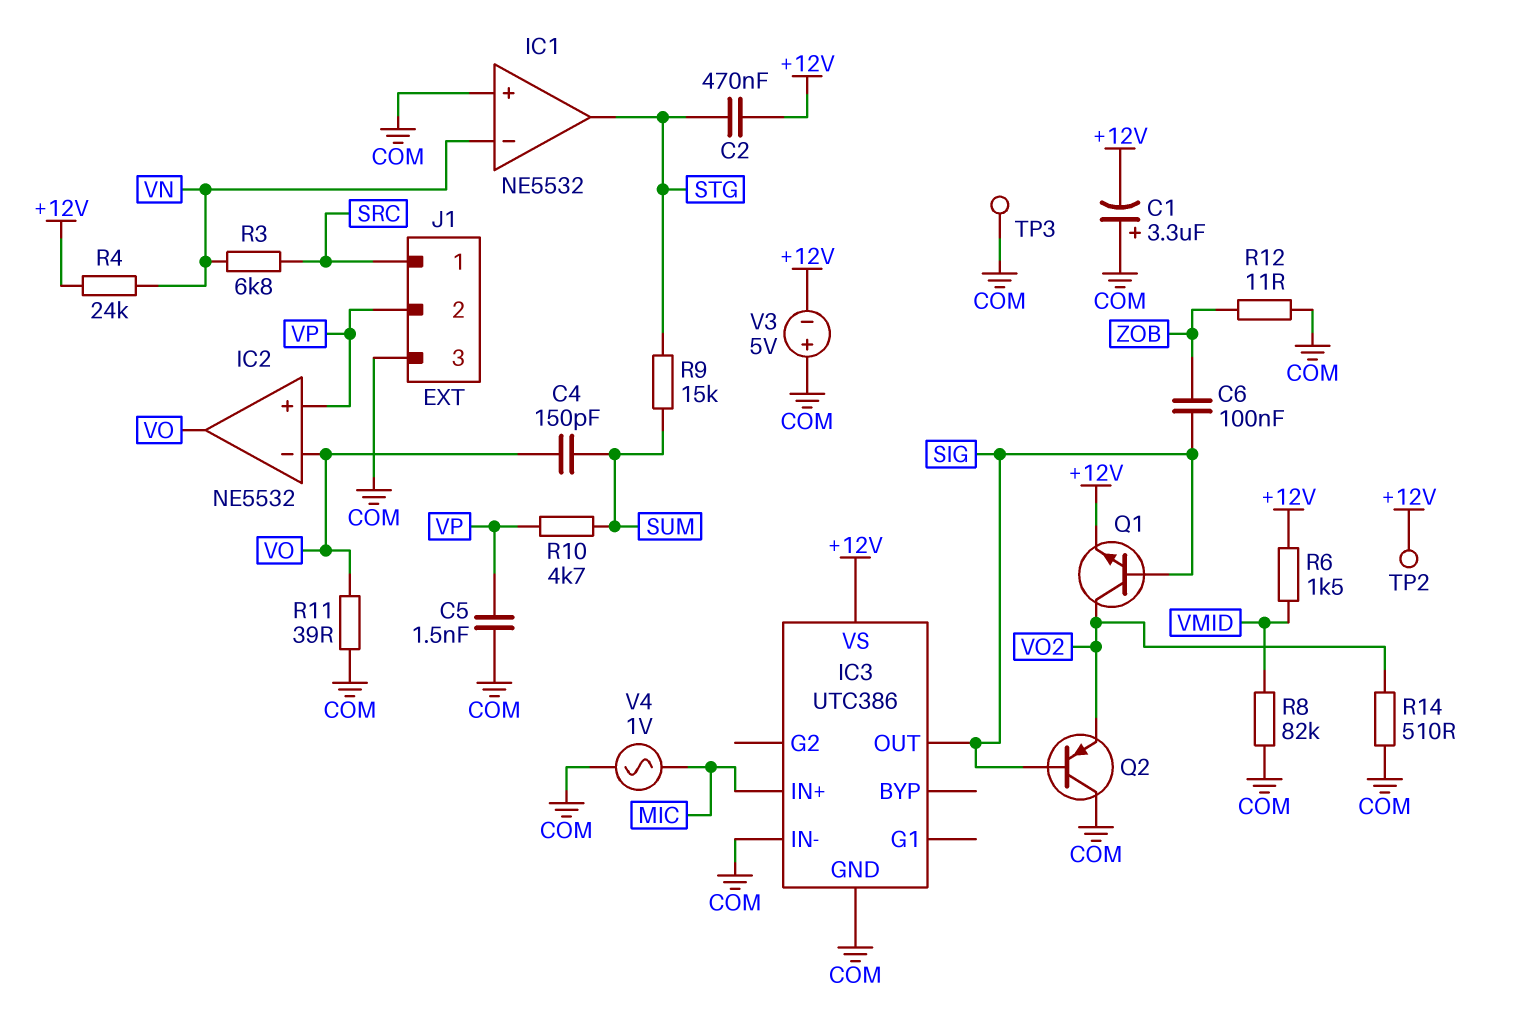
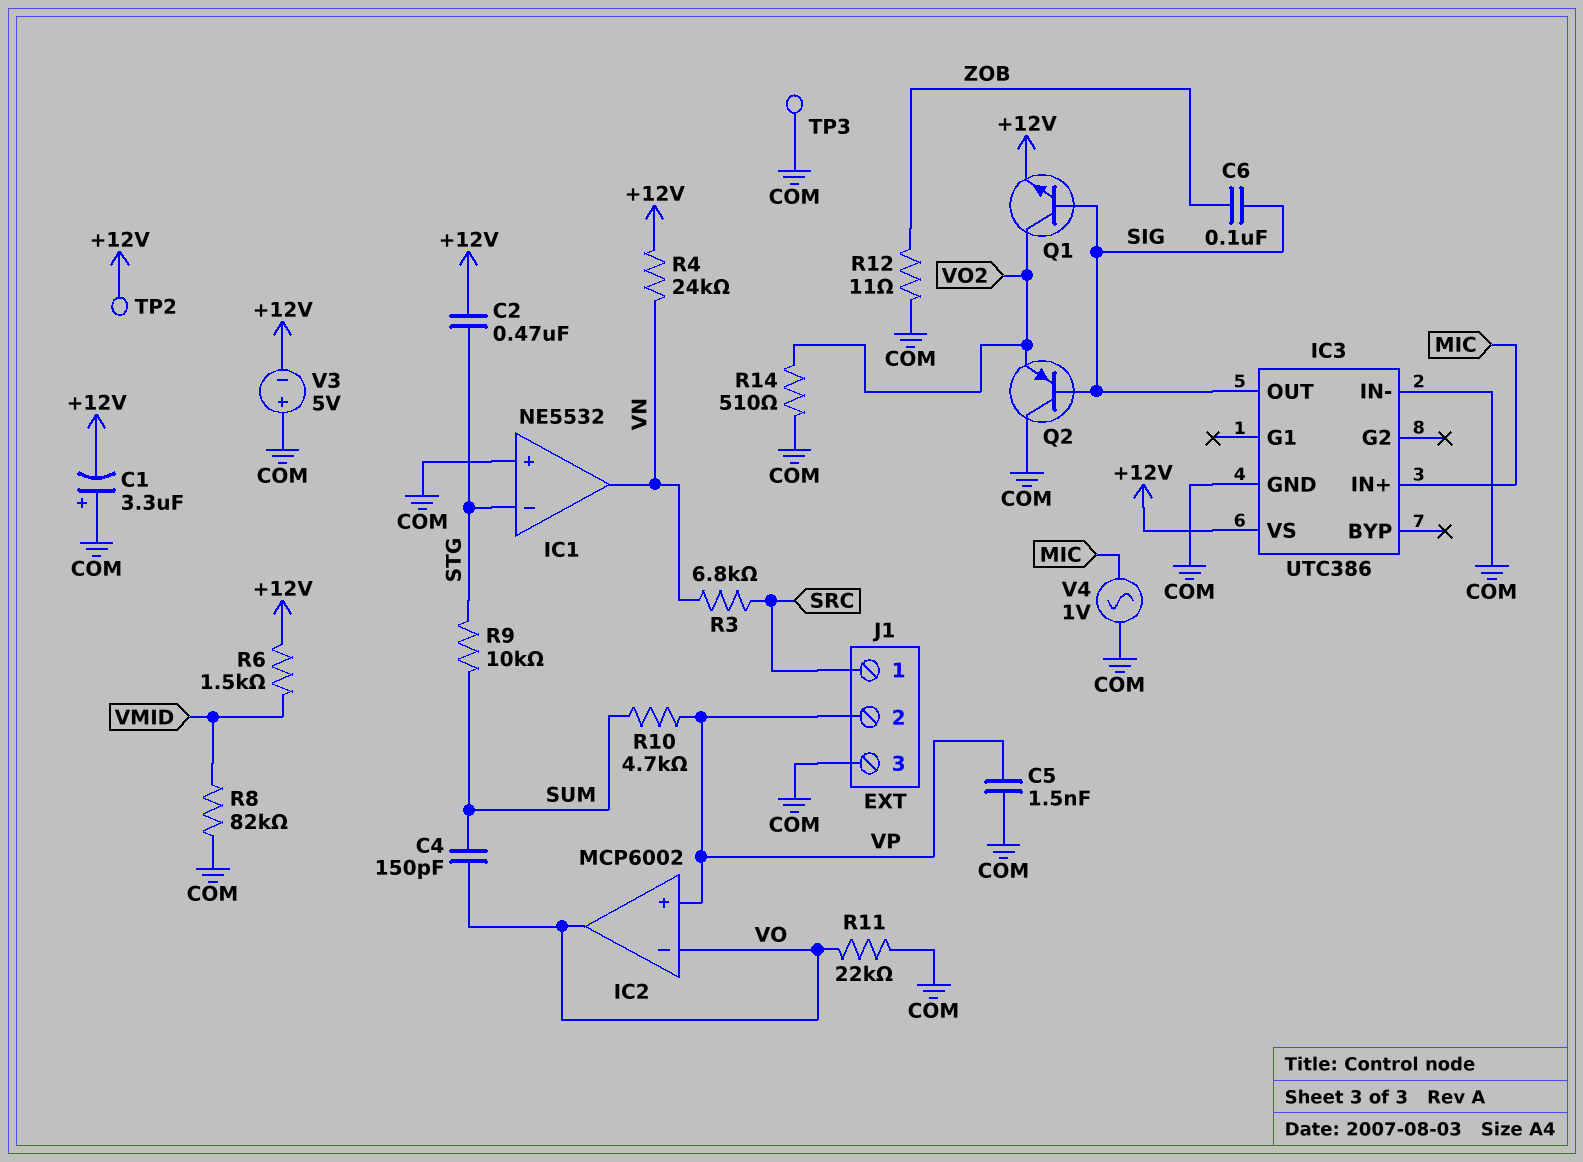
IC1 pin in-: VN -> STG
IC1 pin out: STG -> VN
IC2: NE5532 -> MCP6002
R9: 15k (STG, SUM) -> 10k (STG, SUM)
R11: 39 (COM, VO) -> 22k (COM, VO)

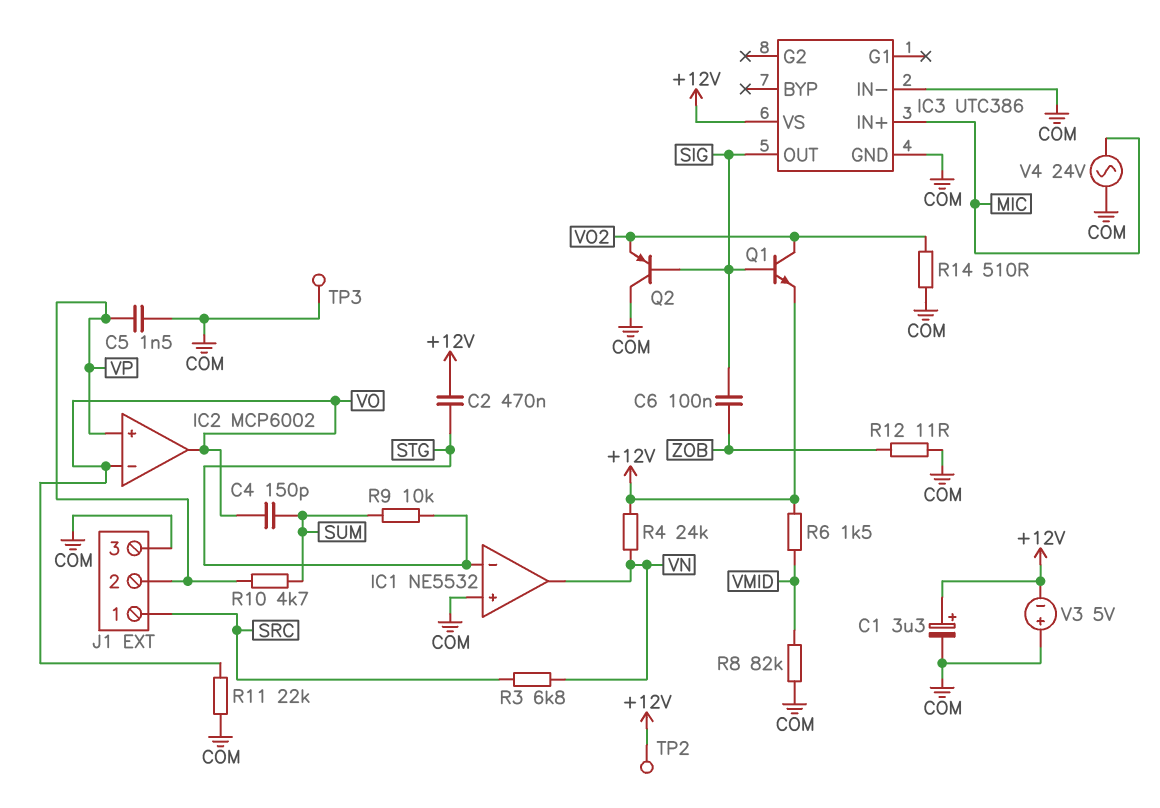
C1: 3.3uF (plus COM, minus +12V) -> 3.3uF (plus +12V, minus COM)
V4: AC 1V (COM, MIC) -> AC 24V (COM, MIC)

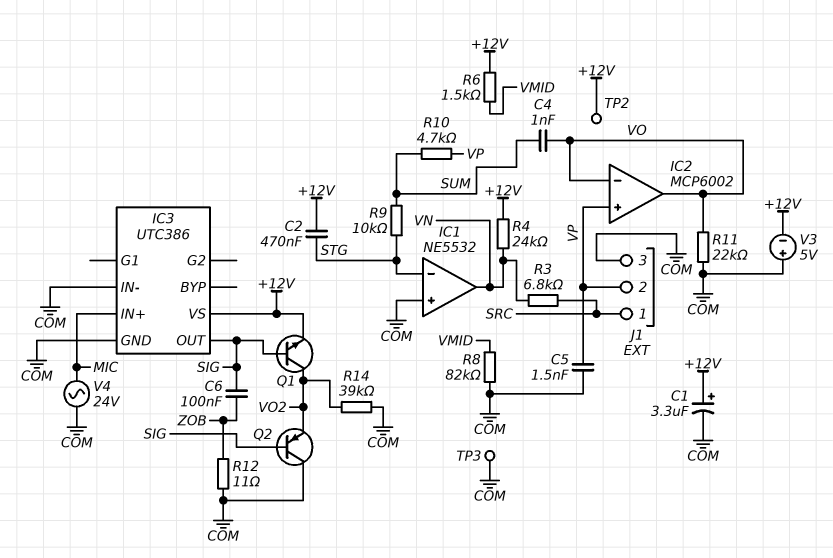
C4: 150pF (SUM, VO) -> 1nF (SUM, VO)
R14: 510 (COM, VO2) -> 39k (COM, VO2)

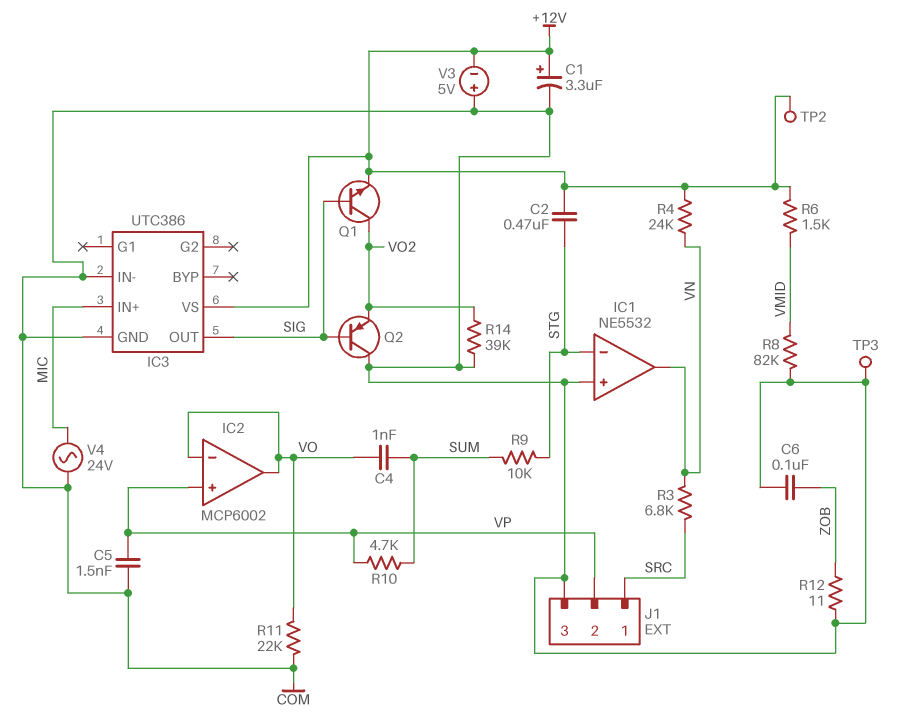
C6: 100nF (SIG, ZOB) -> 100nF (COM, ZOB)

